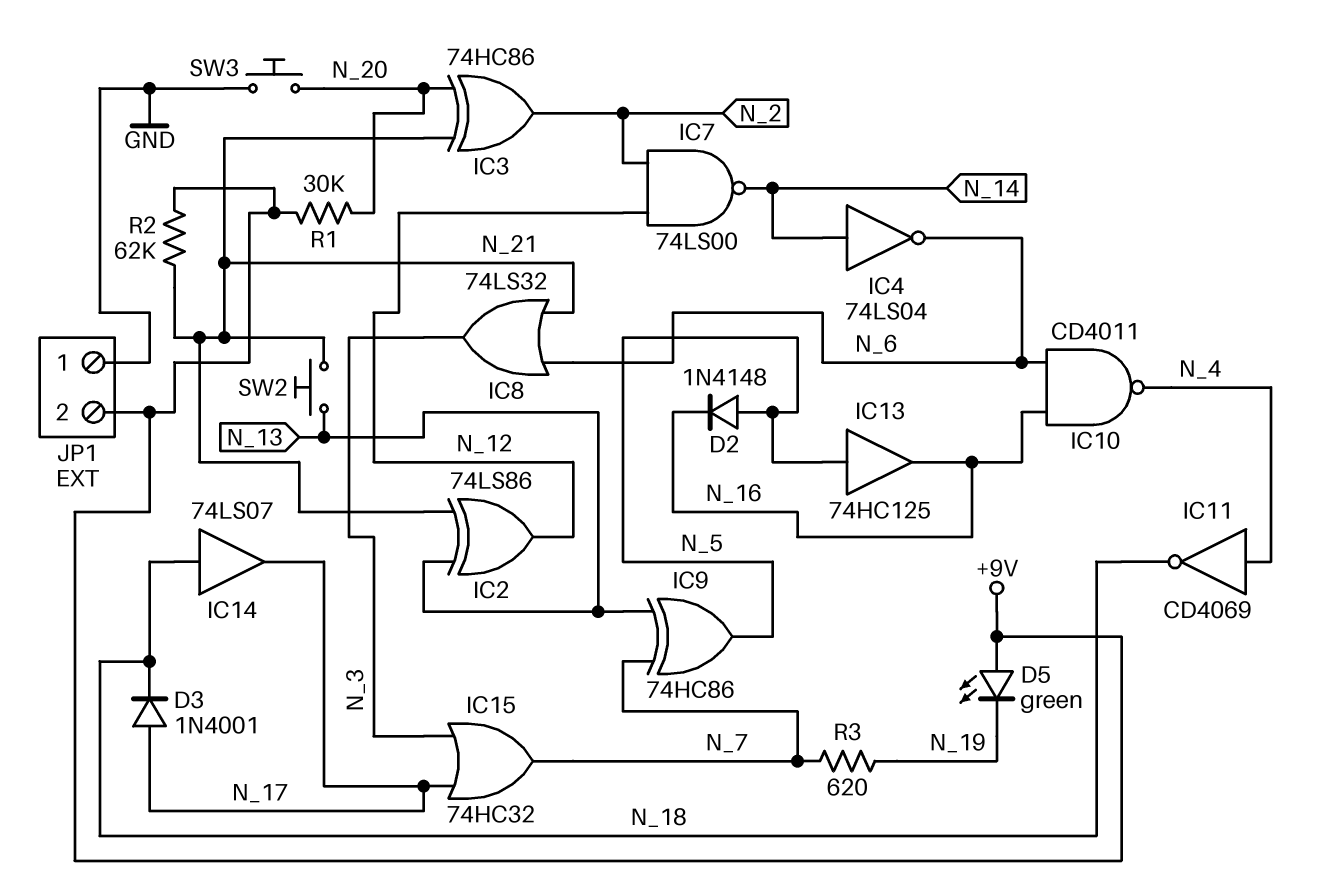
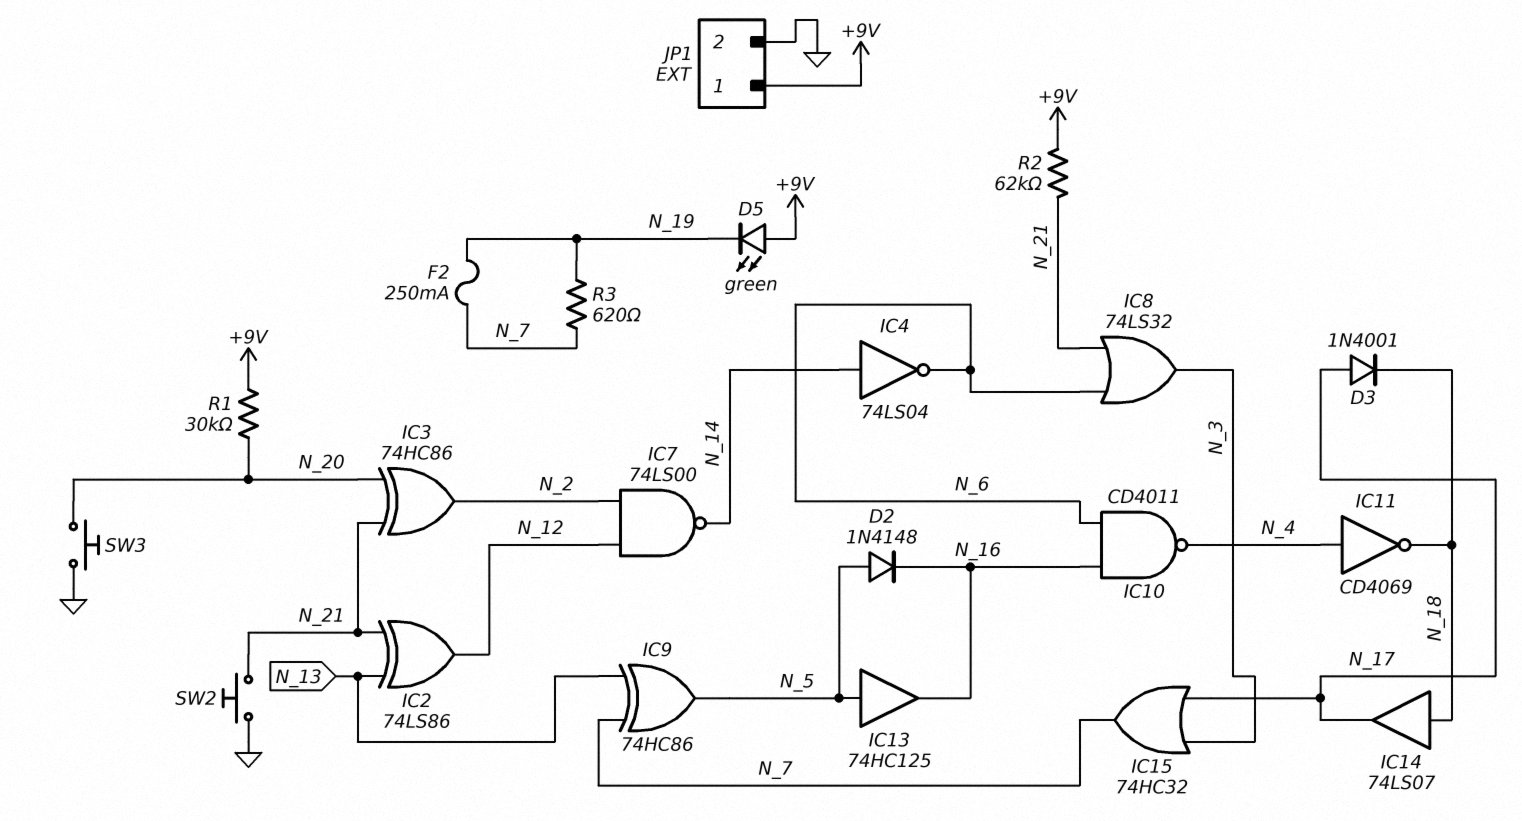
F2: none -> 250mA (N_7, N_19)
JP1 pin 1: GND -> +9V
JP1 pin 2: +9V -> GND
SW2: button (N_13, N_21) -> button (GND, N_21)

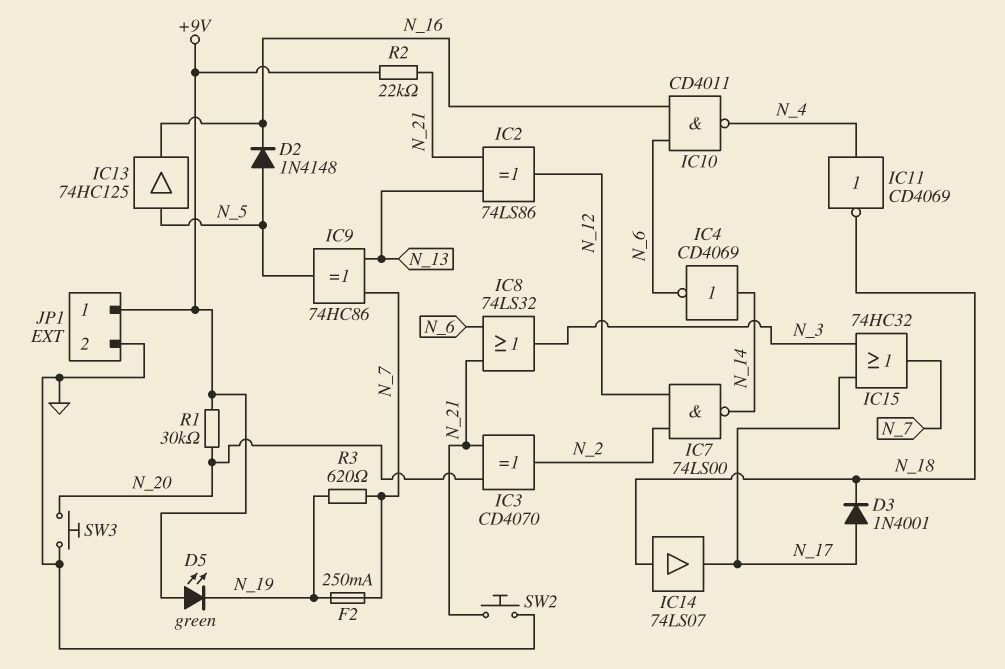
IC3: XOR 74HC86 (in N_20, in N_21, out N_2) -> XOR CD4070 (in N_20, in N_21, out N_2)
IC4: NOT 74LS04 (in N_14, out N_6) -> NOT CD4069 (in N_14, out N_6)
R2: 62k (+9V, N_21) -> 22k (+9V, N_21)

